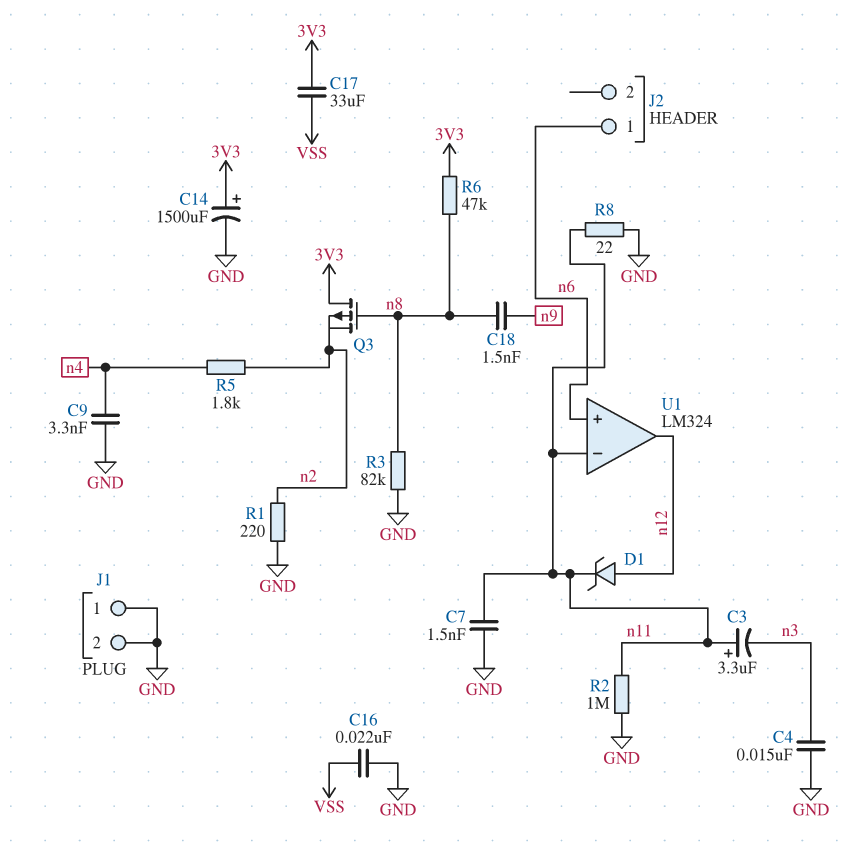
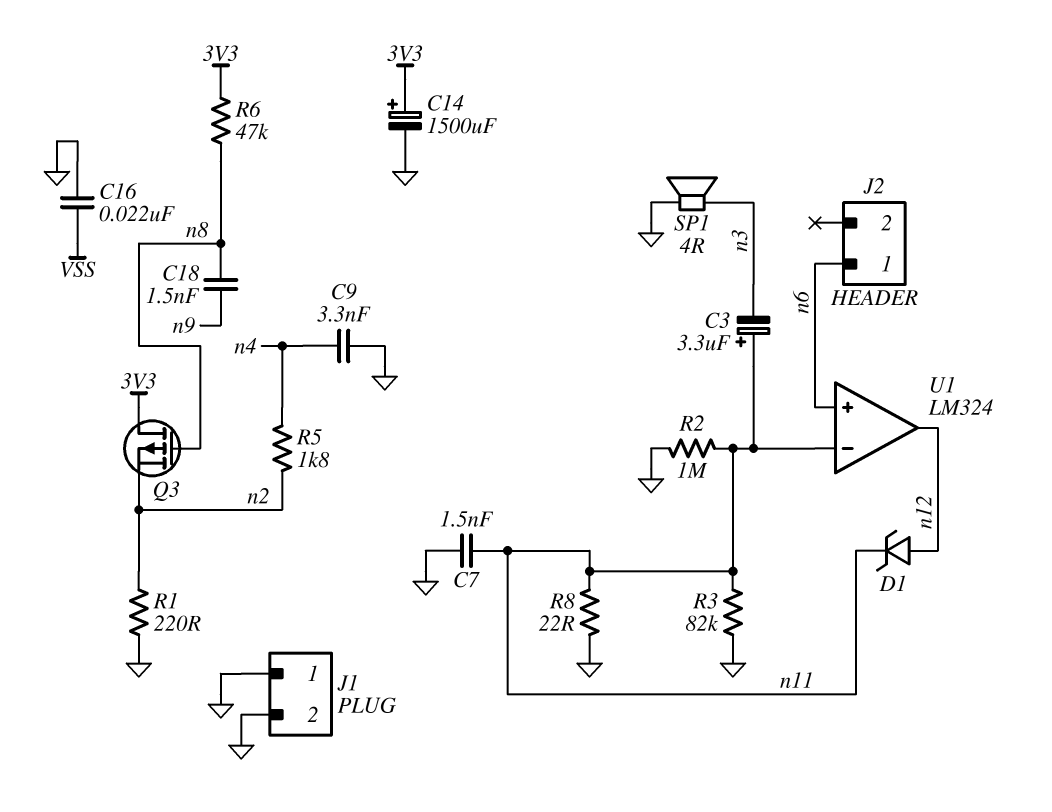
C4: 15nF (GND, n3) -> none
C17: 33uF (3V3, VSS) -> none
R3: 82k (GND, n8) -> 82k (GND, n11)
SP1: none -> speaker 4R (GND, n3)

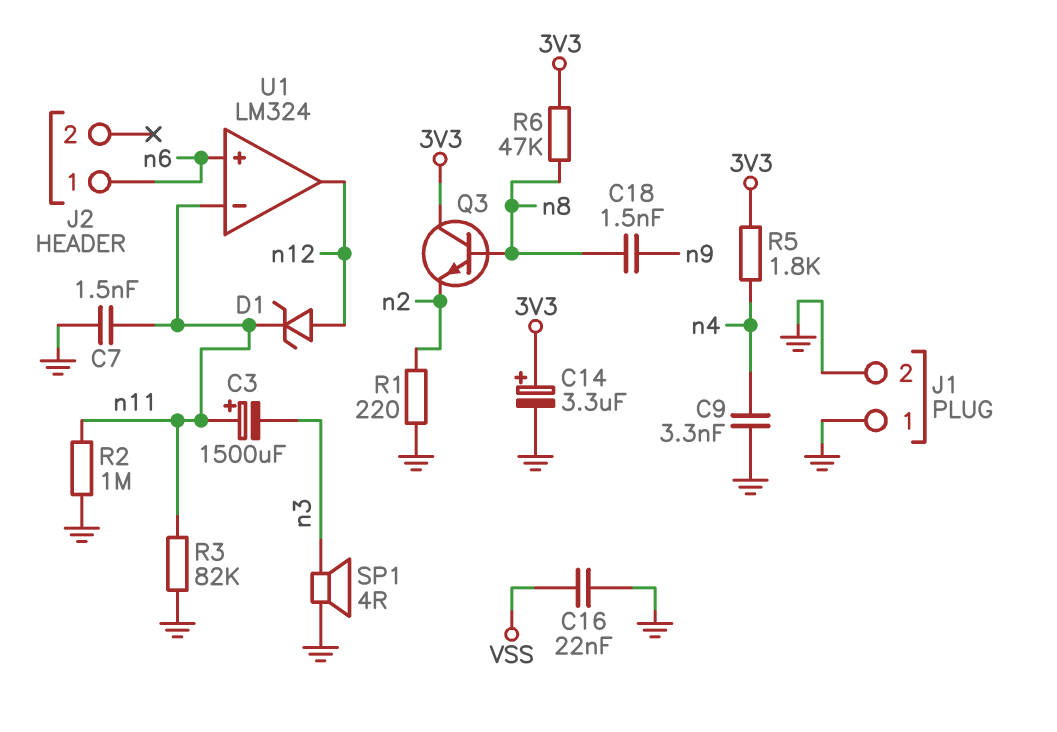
C3: 3.3uF (plus n11, minus n3) -> 1500uF (plus n11, minus n3)
C14: 1500uF (plus 3V3, minus GND) -> 3.3uF (plus 3V3, minus GND)
Q3: PMOS (G n8, D 3V3, S n2) -> NPN (B n8, C 3V3, E n2)
R5: 1.8k (n2, n4) -> 1.8k (3V3, n4)
R8: 22 (GND, n11) -> none

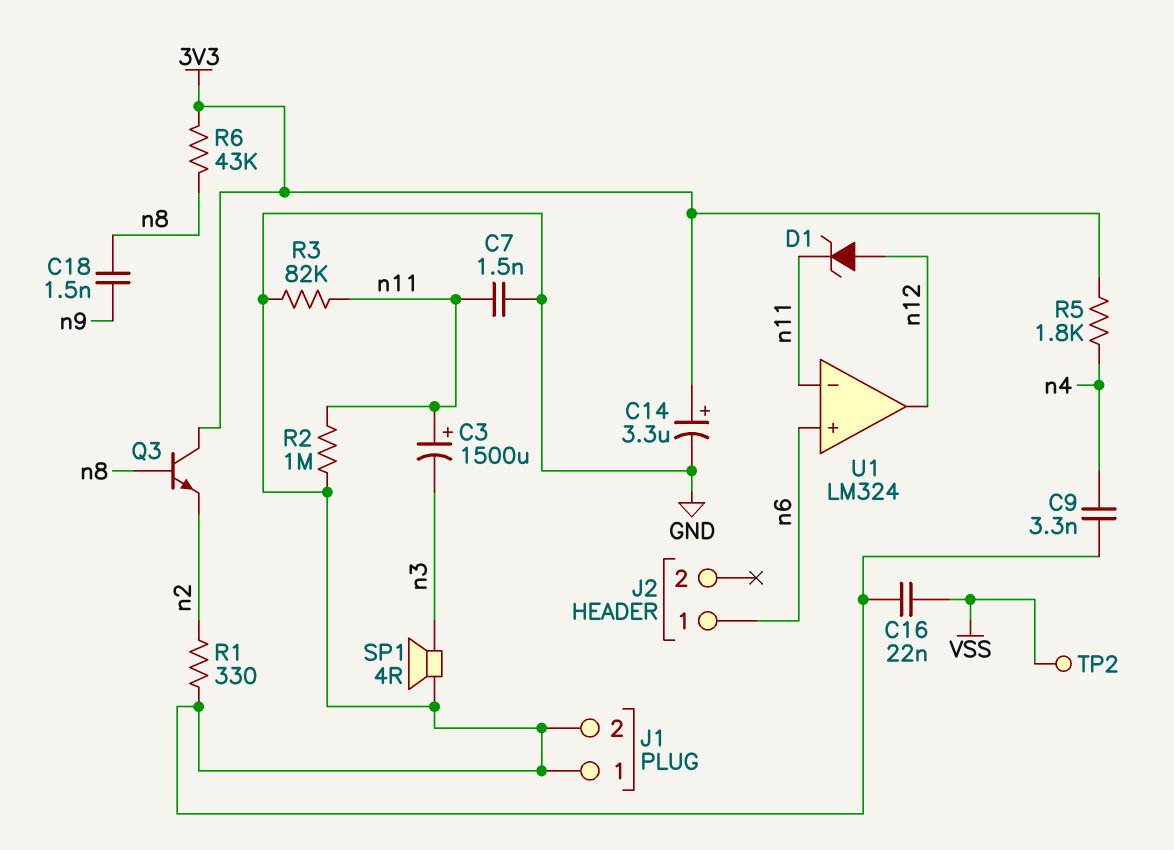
R1: 220 (GND, n2) -> 330 (GND, n2)
R6: 47k (3V3, n8) -> 43k (3V3, n8)
TP2: none -> test point (VSS)

